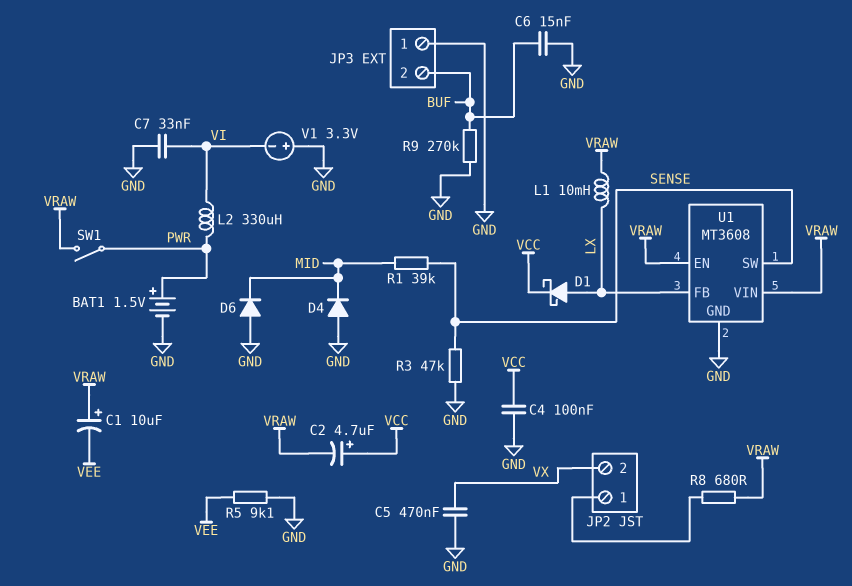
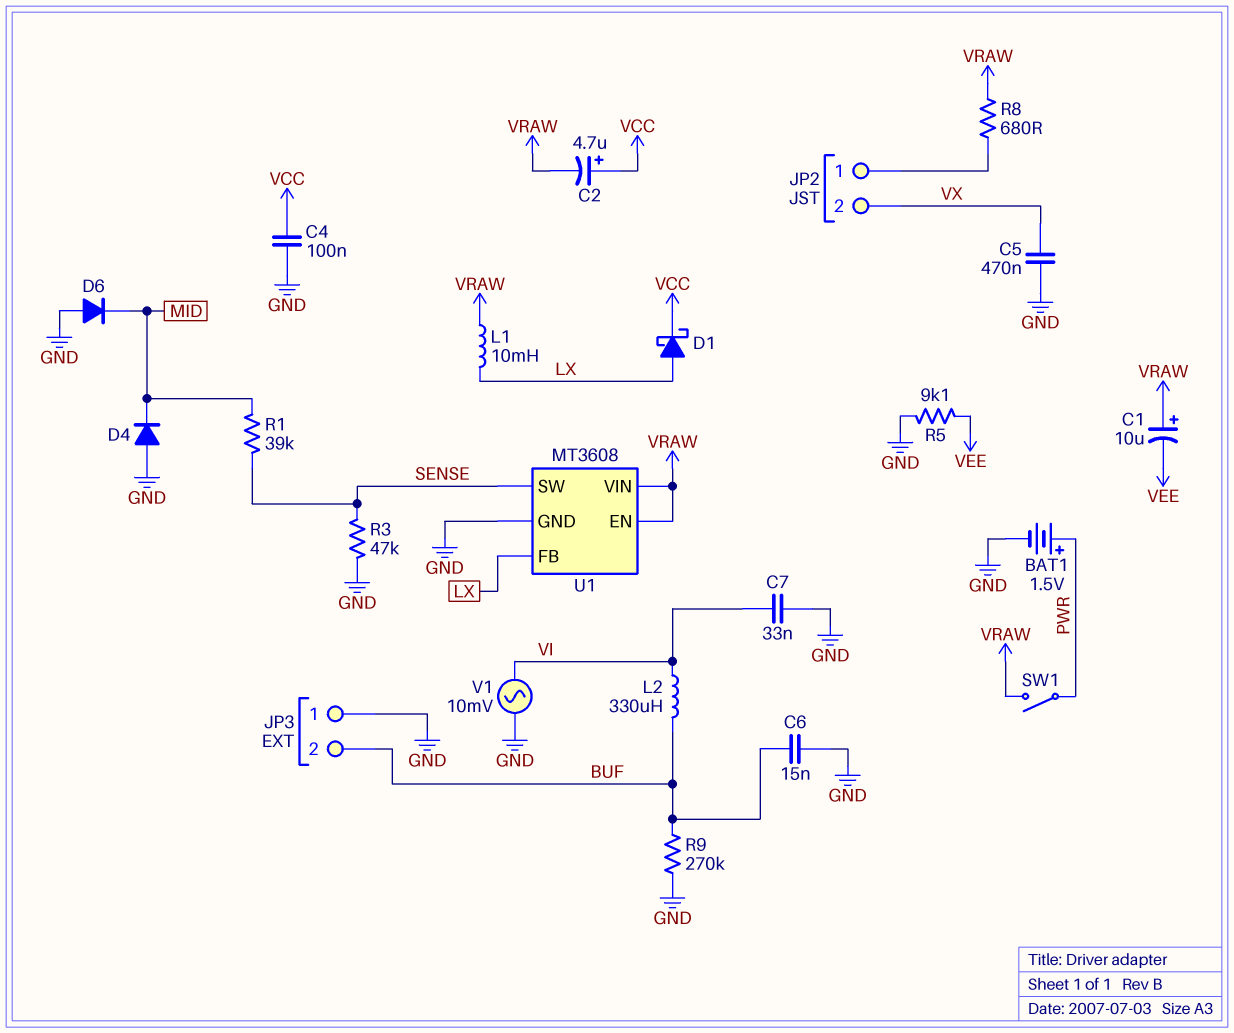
L2: 330uH (PWR, VI) -> 330uH (BUF, VI)
V1: 3.3V (plus GND, minus VI) -> AC 10mV (GND, VI)

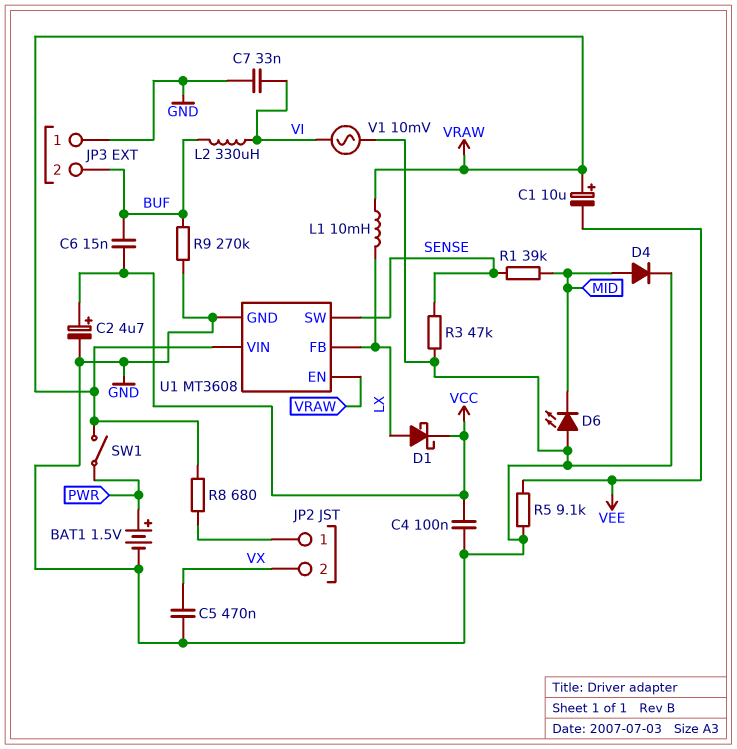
C2: 4.7uF (plus VCC, minus VRAW) -> 4.7uF (plus VCC, minus GND)
C6: 15nF (BUF, GND) -> 15nF (BUF, VCC)
D4: diode (A GND, K MID) -> diode (A MID, K GND)
D6: diode (A GND, K MID) -> LED (A GND, K MID)

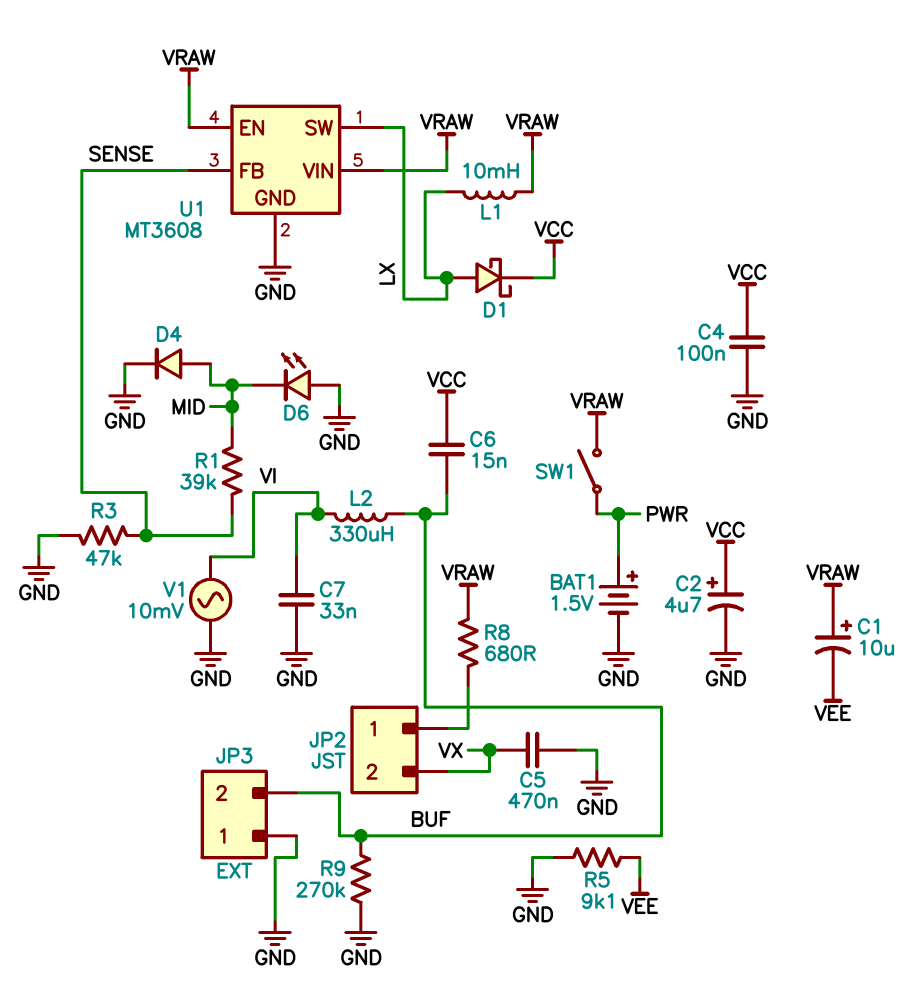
U1 pin FB: LX -> SENSE
U1 pin SW: SENSE -> LX

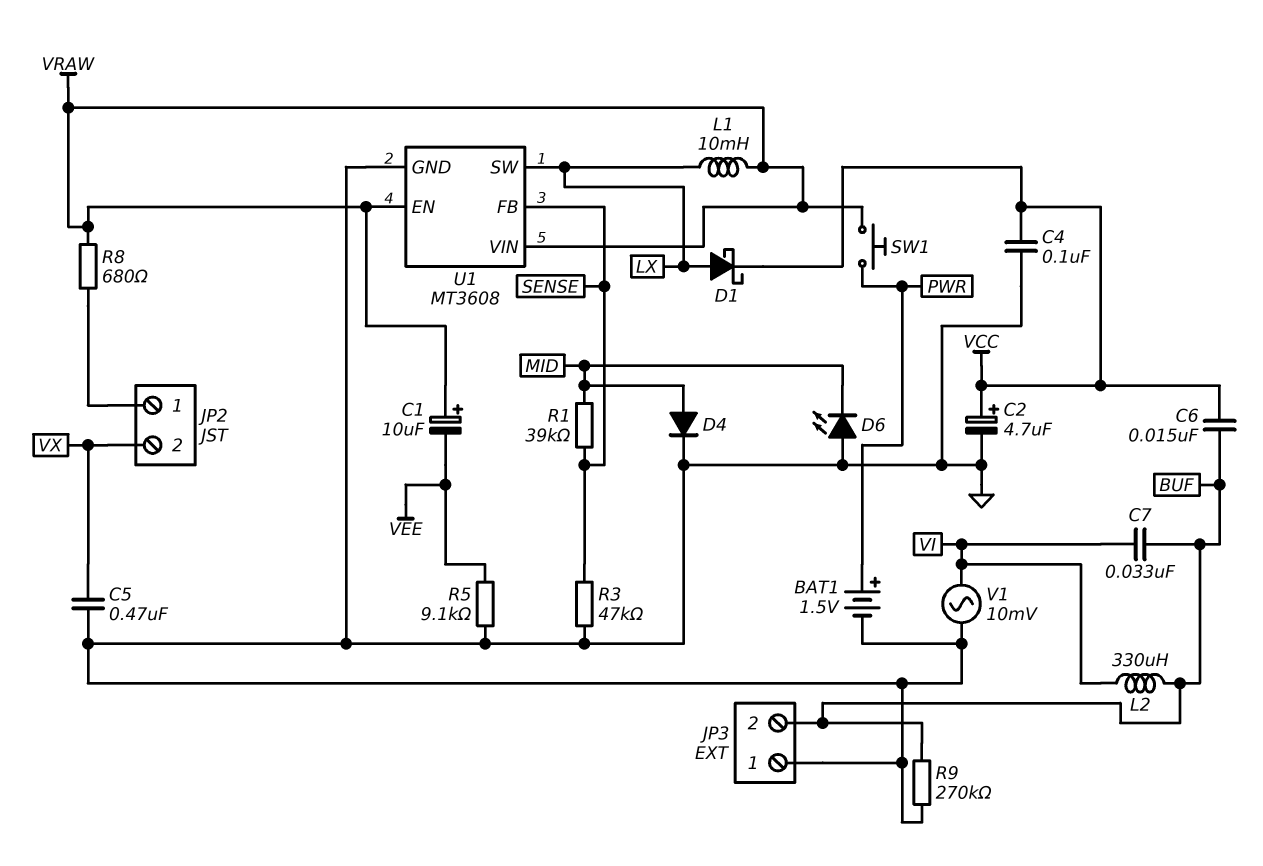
C7: 33nF (GND, VI) -> 33nF (BUF, VI)
SW1: switch (PWR, VRAW) -> button (PWR, VRAW)

